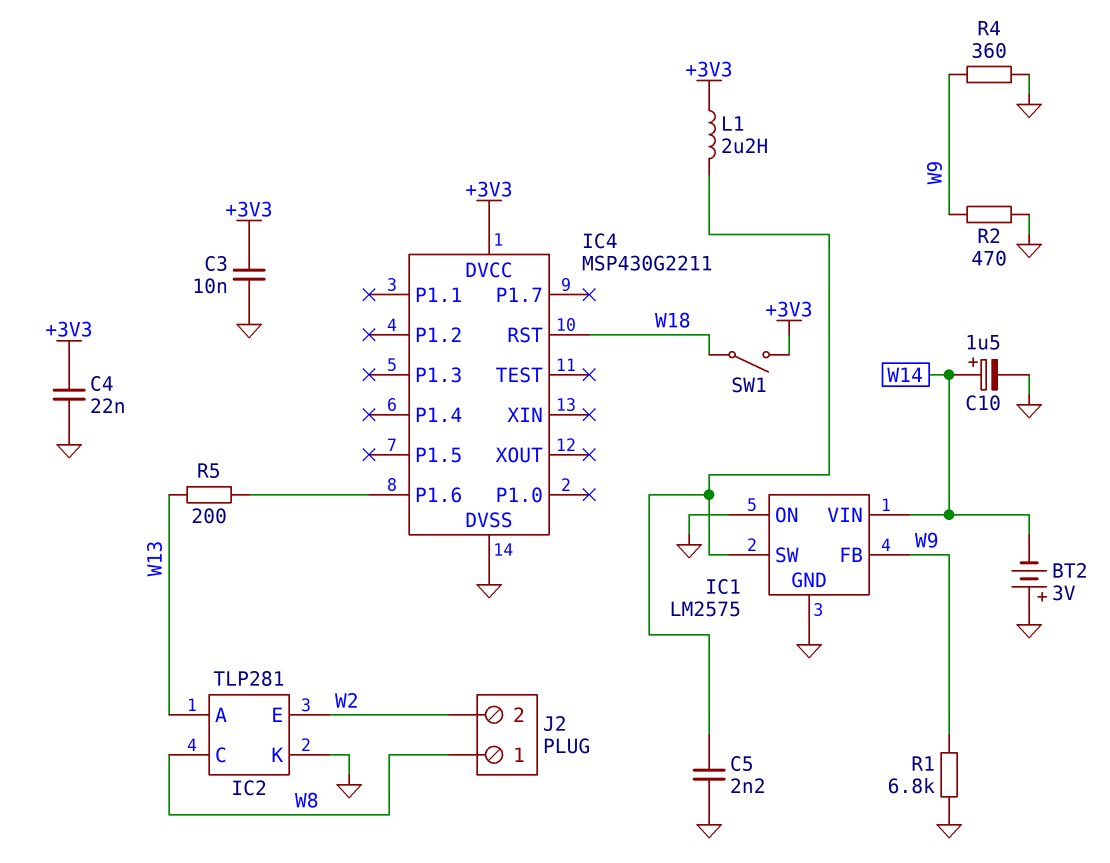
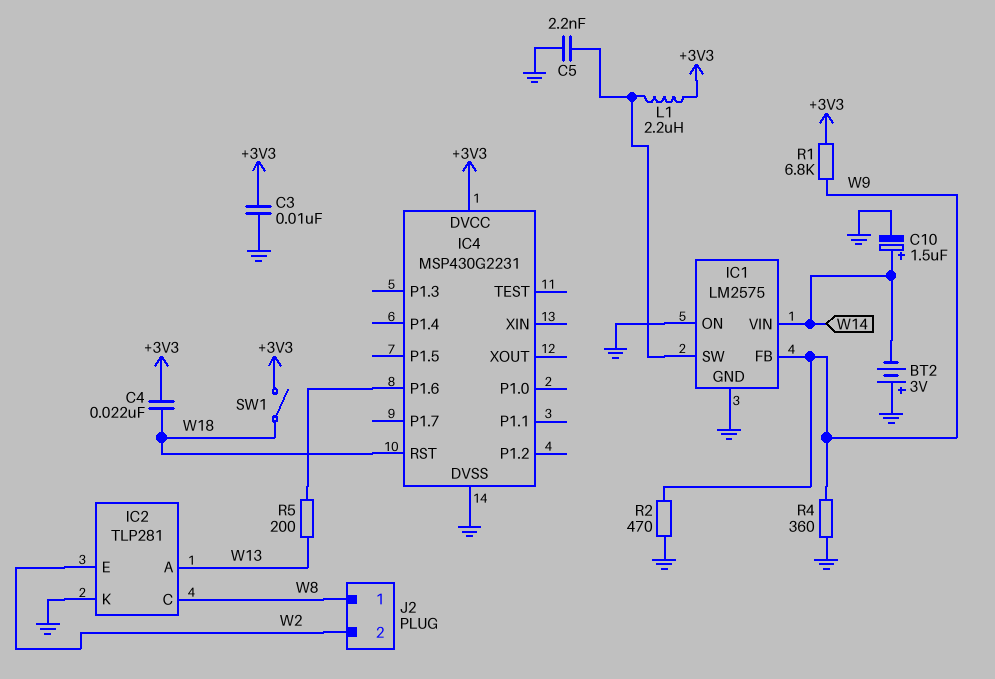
C4: 22nF (+3V3, GND) -> 22nF (+3V3, W18)
IC4: MSP430G2211 -> MSP430G2231
R1: 6.8k (GND, W9) -> 6.8k (+3V3, W9)

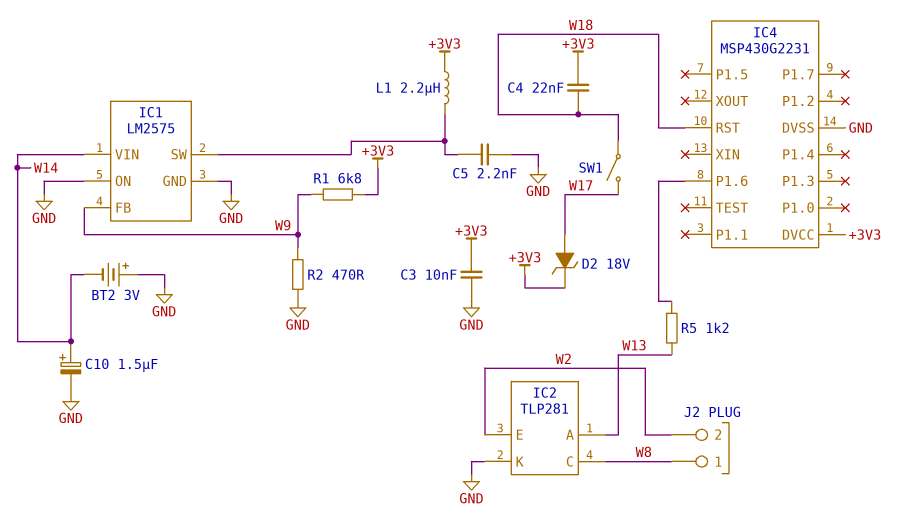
D2: none -> zener 18V (A W17, K +3V3)
R4: 360 (GND, W9) -> none
R5: 200 (IC4/P1.6, W13) -> 1.2k (IC4/P1.6, W13)
SW1: switch (+3V3, W18) -> switch (W17, W18)

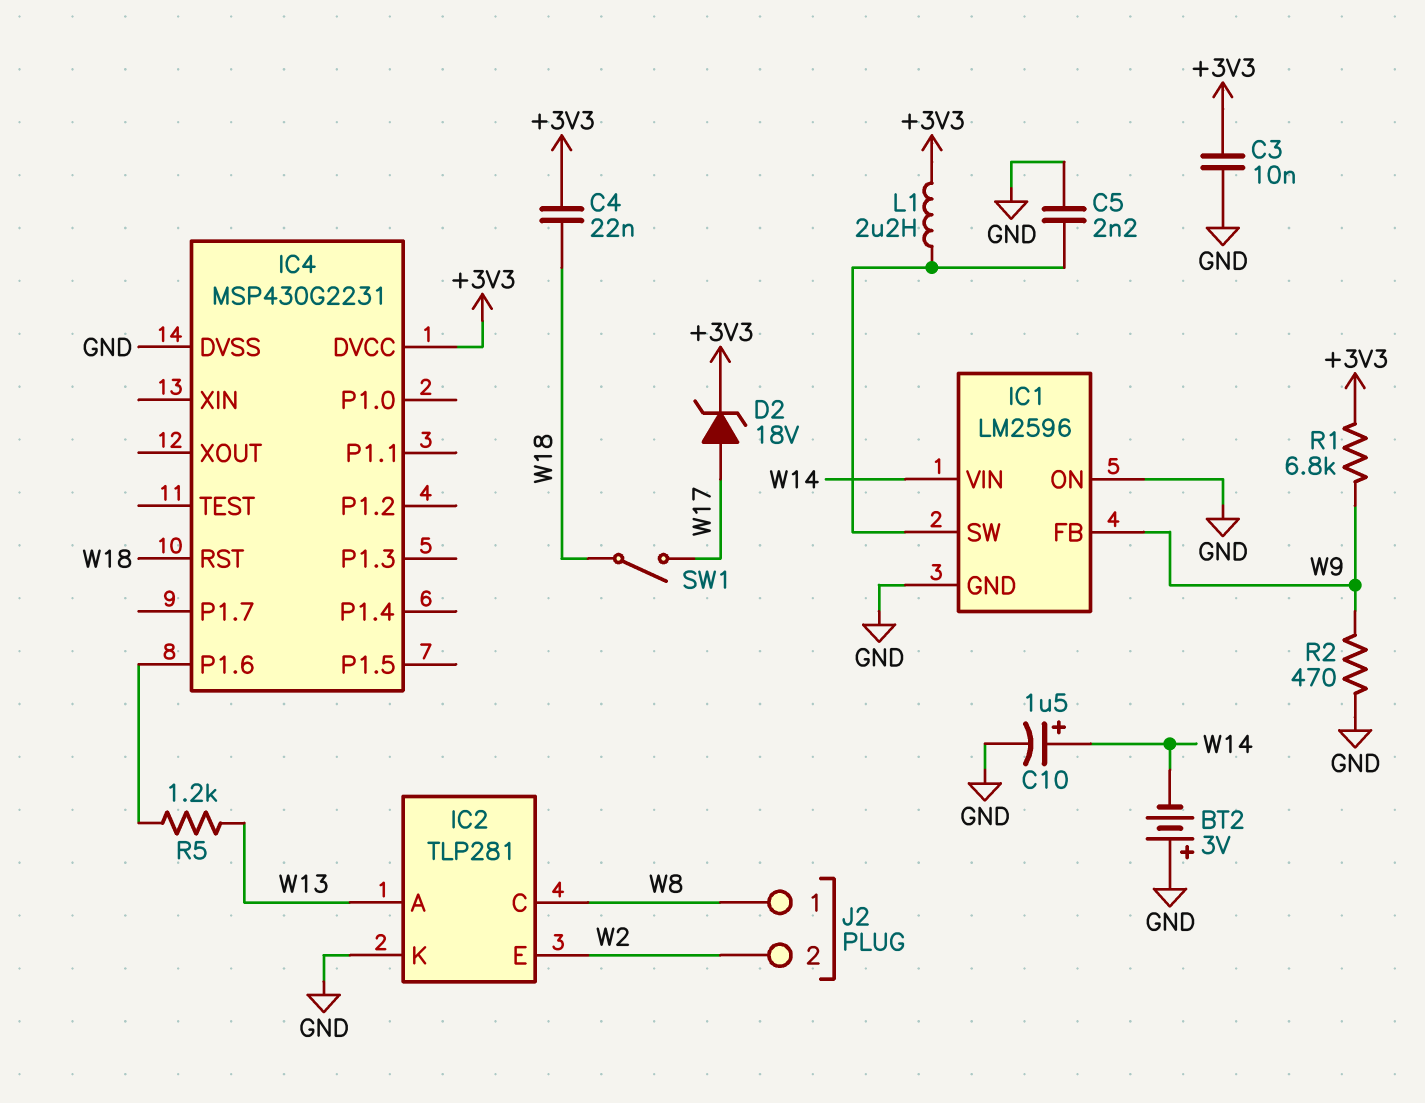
IC1: LM2575 -> LM2596

